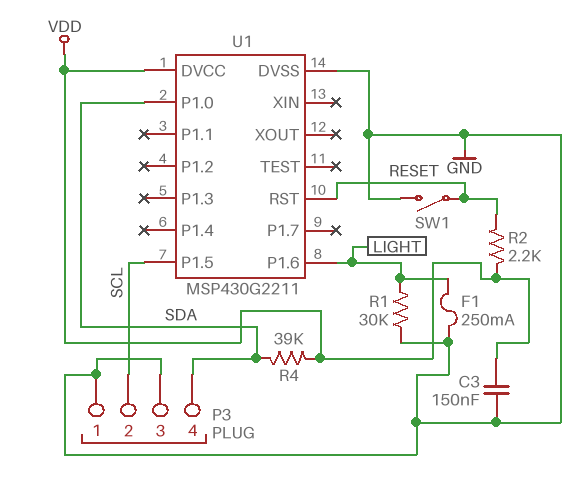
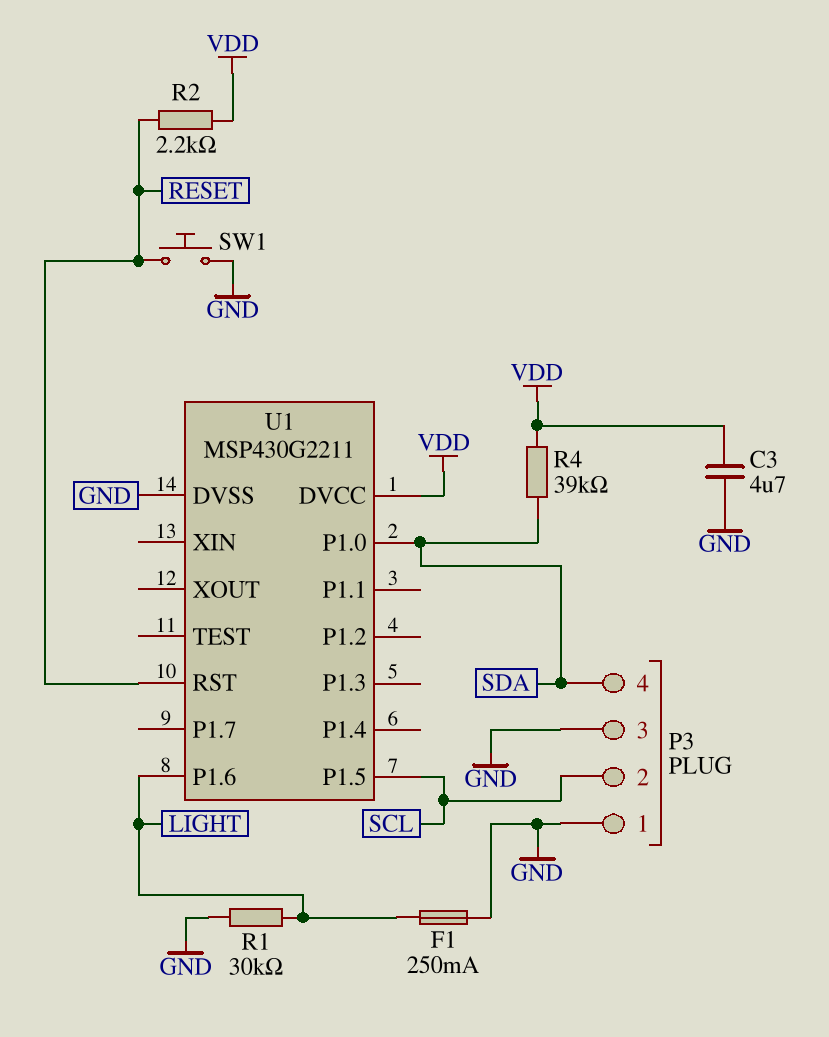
C3: 150nF (GND, VDD) -> 4.7uF (GND, VDD)
SW1: switch (GND, RESET) -> button (GND, RESET)

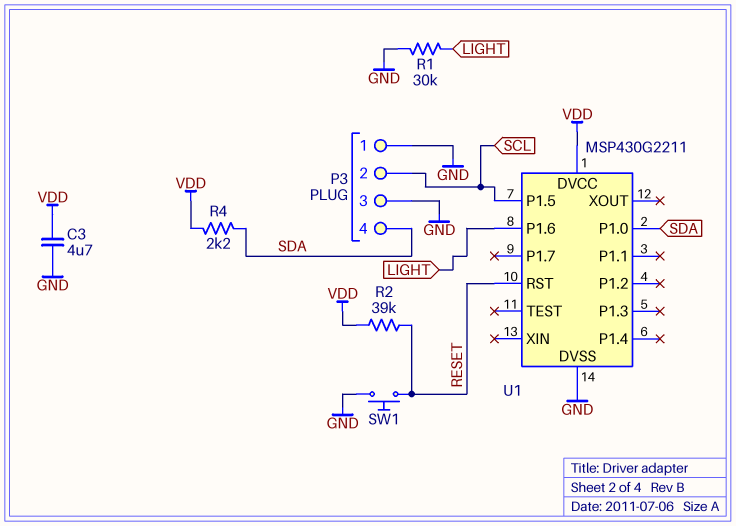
F1: 250mA (GND, LIGHT) -> none
R2: 2.2k (RESET, VDD) -> 39k (RESET, VDD)
R4: 39k (SDA, VDD) -> 2.2k (SDA, VDD)

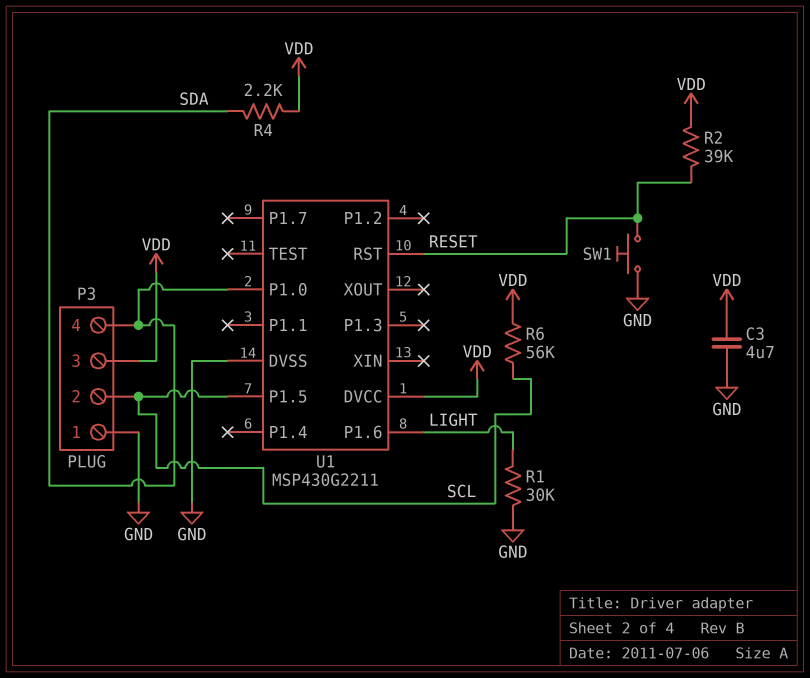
P3 pin 3: GND -> VDD
R6: none -> 56k (SCL, VDD)

